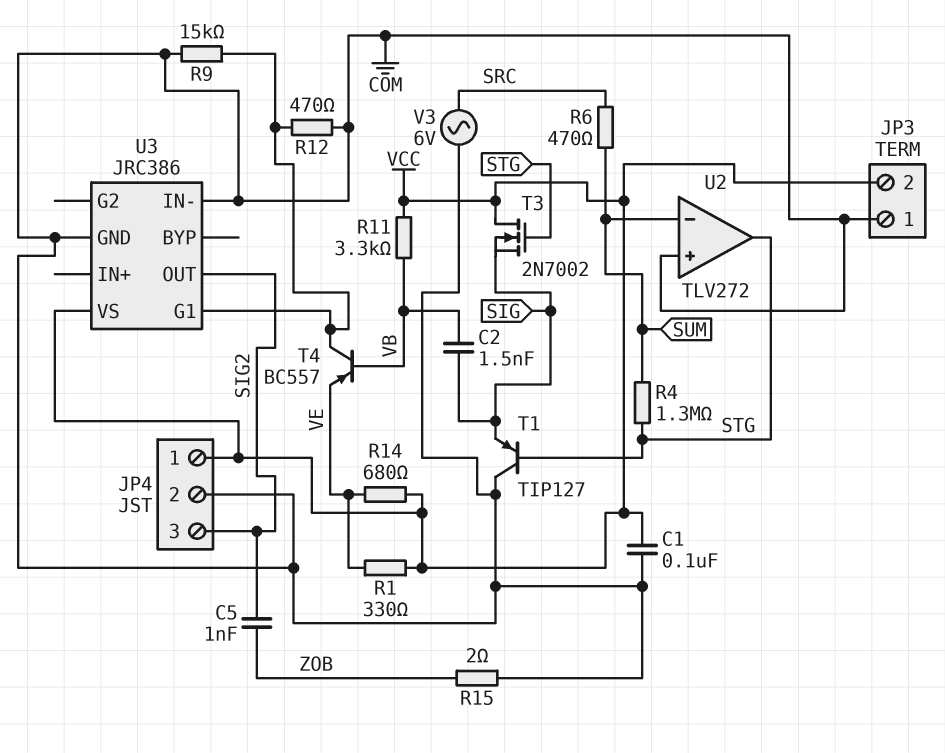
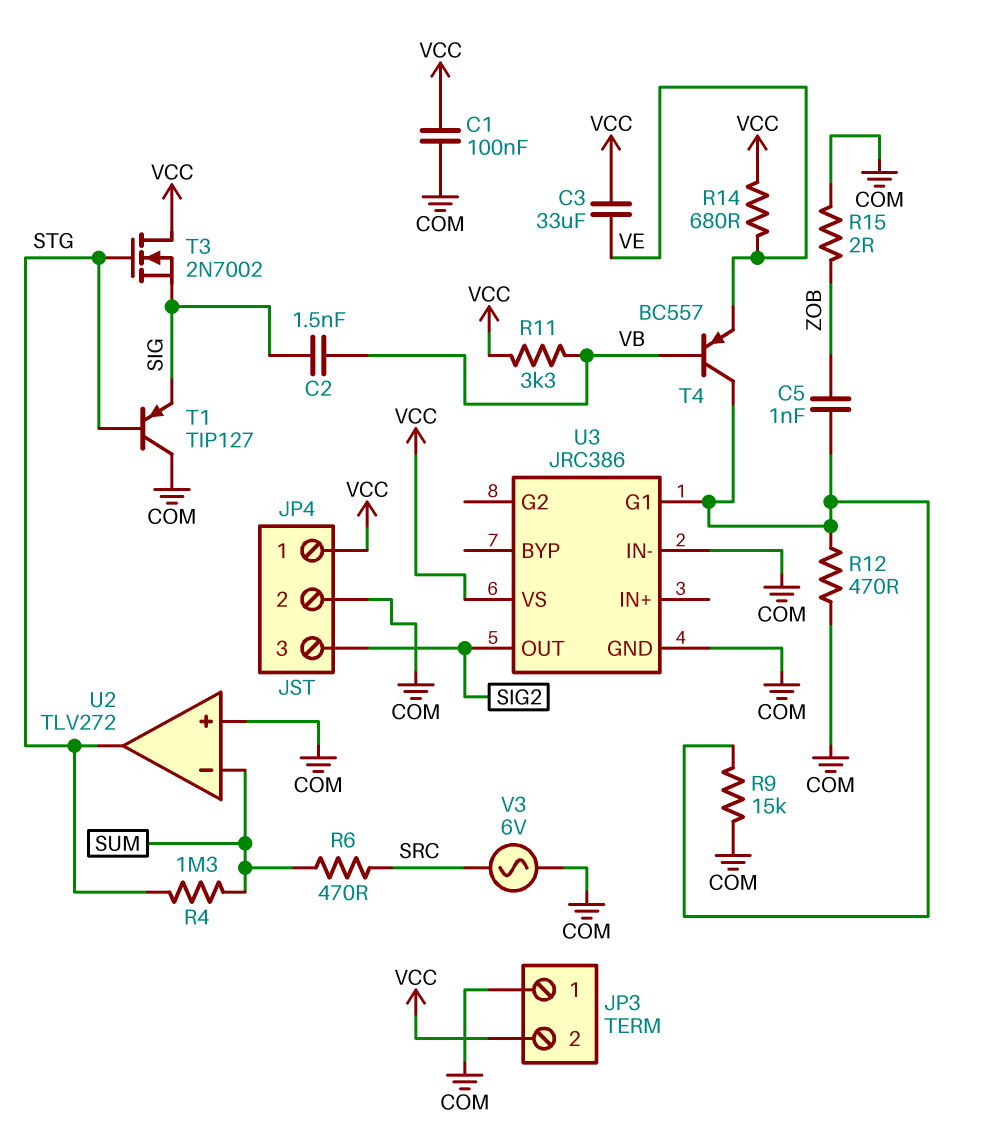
C3: none -> 33uF (VCC, VE)
C5: 1nF (SIG2, ZOB) -> 1nF (U3/G1, ZOB)
R1: 330 (VCC, VE) -> none

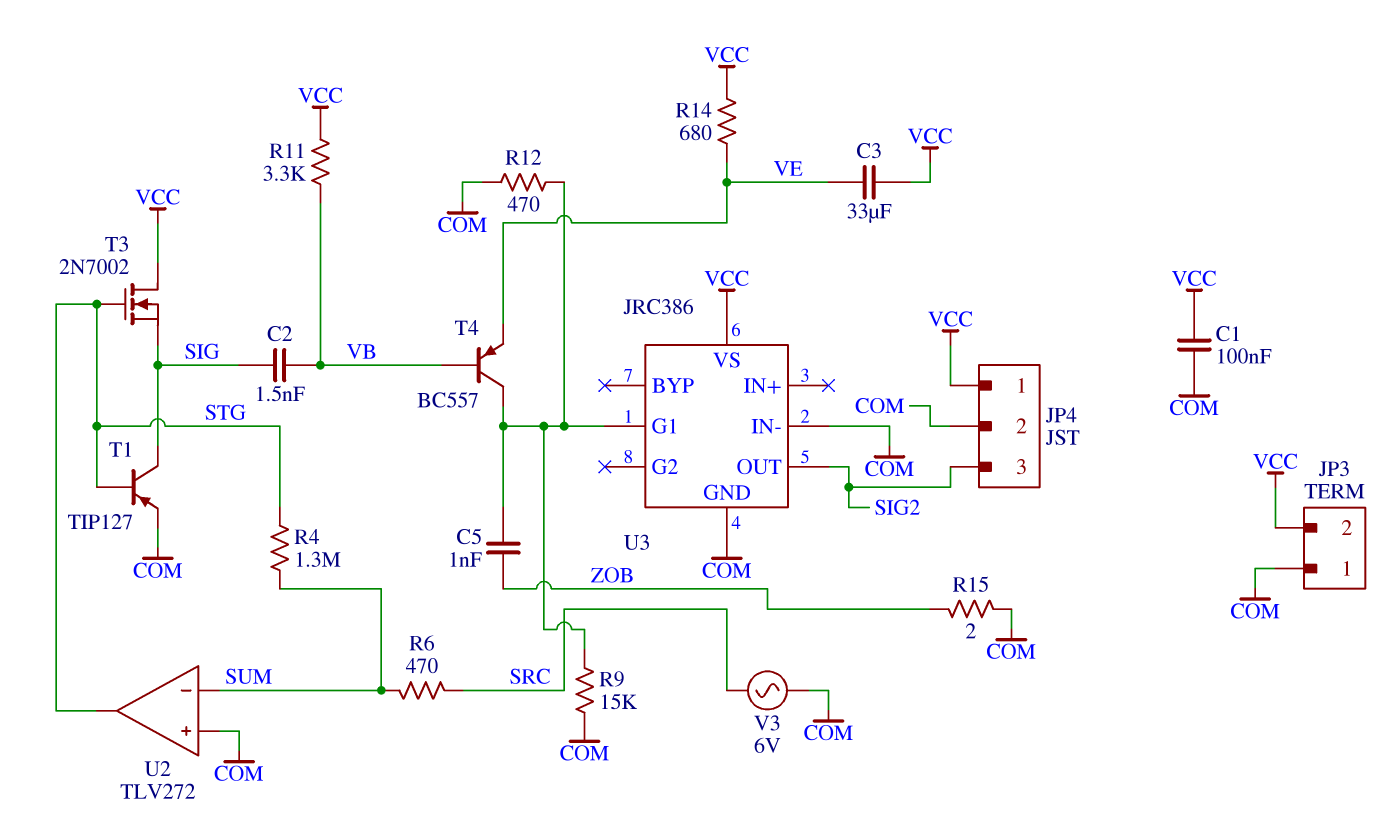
T1: PNP TIP127 (B STG, C COM, E SIG) -> PNP TIP127 (B STG, C SIG, E COM)

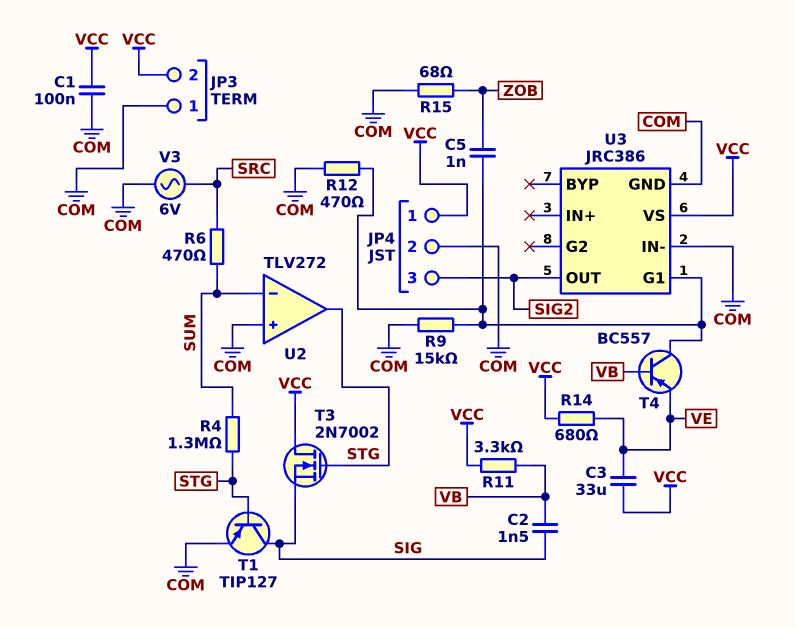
R15: 2 (COM, ZOB) -> 68 (COM, ZOB)

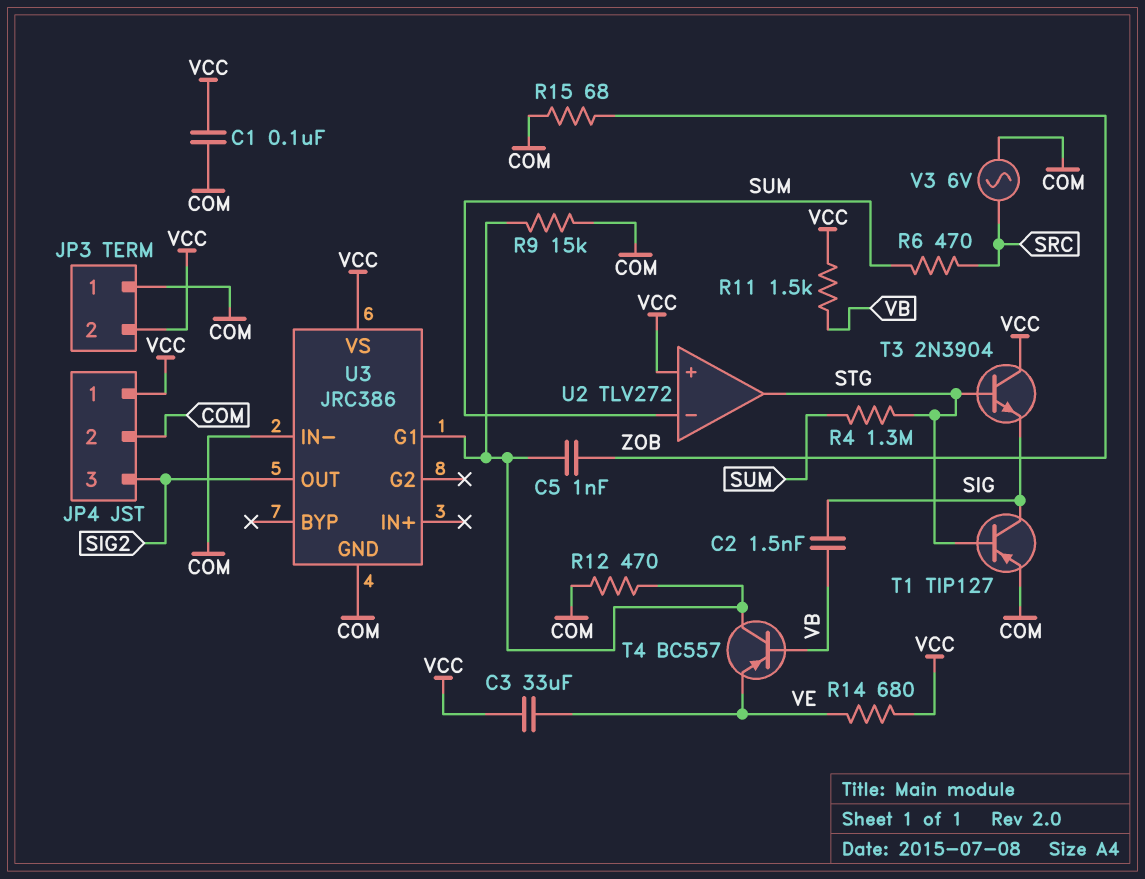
R11: 3.3k (VB, VCC) -> 1.5k (VB, VCC)
T3: NMOS 2N7002 (G STG, D VCC, S SIG) -> NPN 2N3904 (B STG, C VCC, E SIG)
U2 pin in+: COM -> VCC

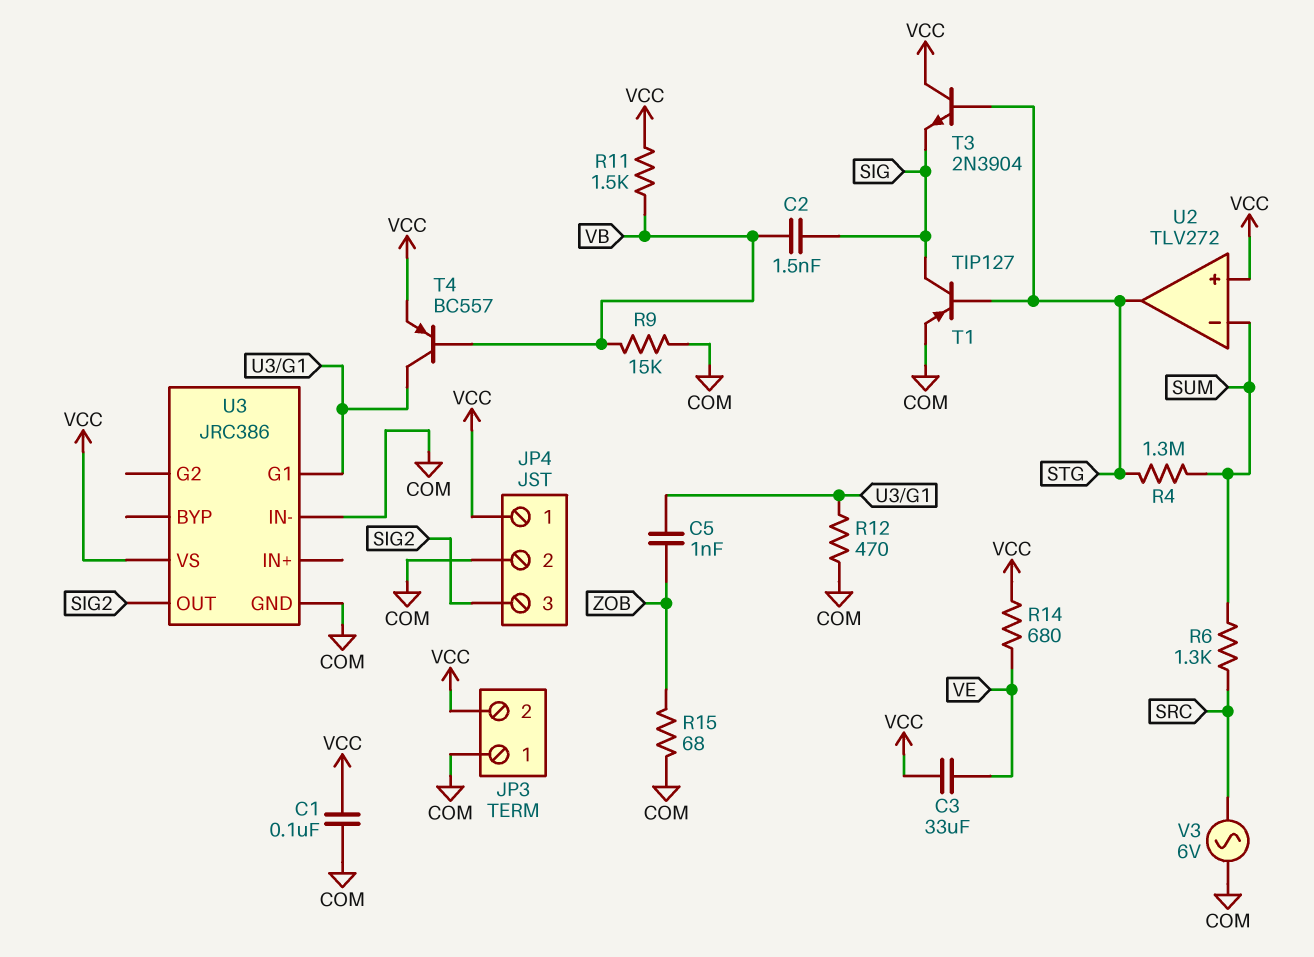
R6: 470 (SRC, SUM) -> 1.3k (SRC, SUM)
R9: 15k (COM, U3/G1) -> 15k (COM, VB)
T4: PNP BC557 (B VB, C U3/G1, E VE) -> PNP BC557 (B VB, C U3/G1, E VCC)

